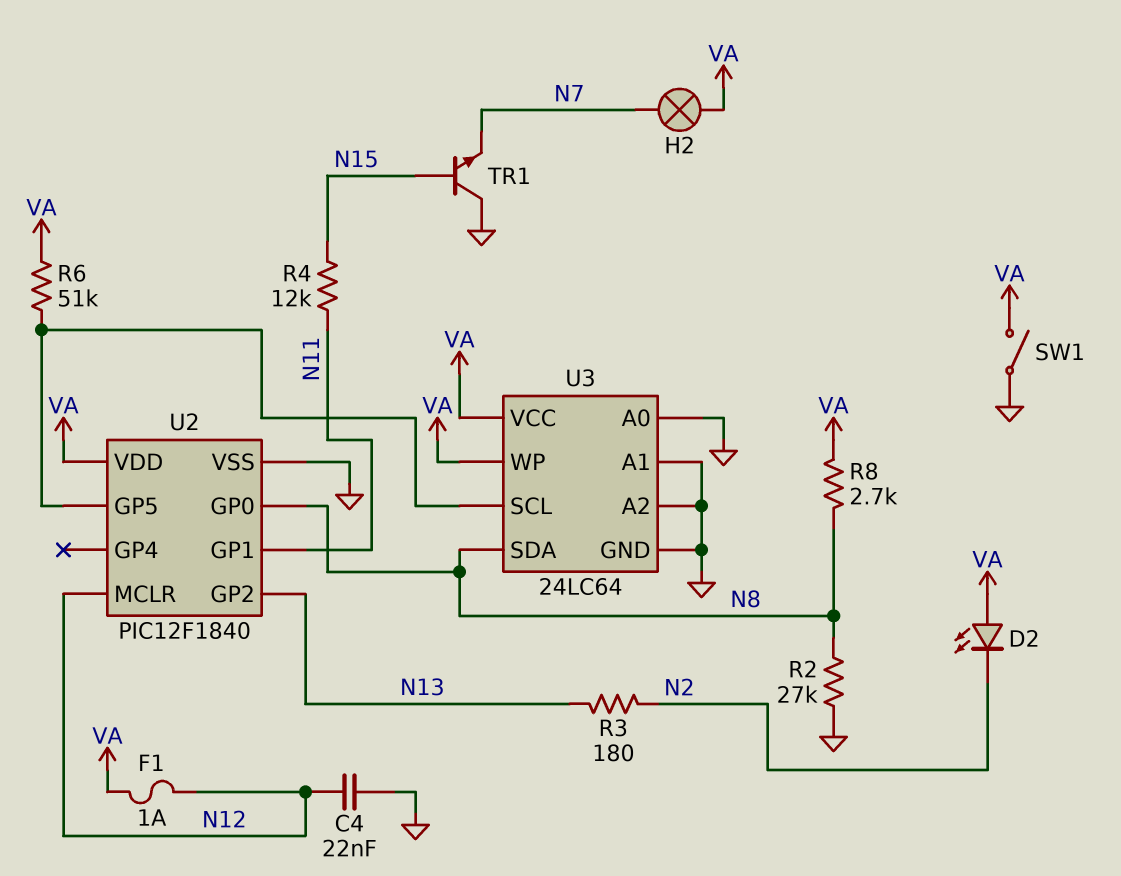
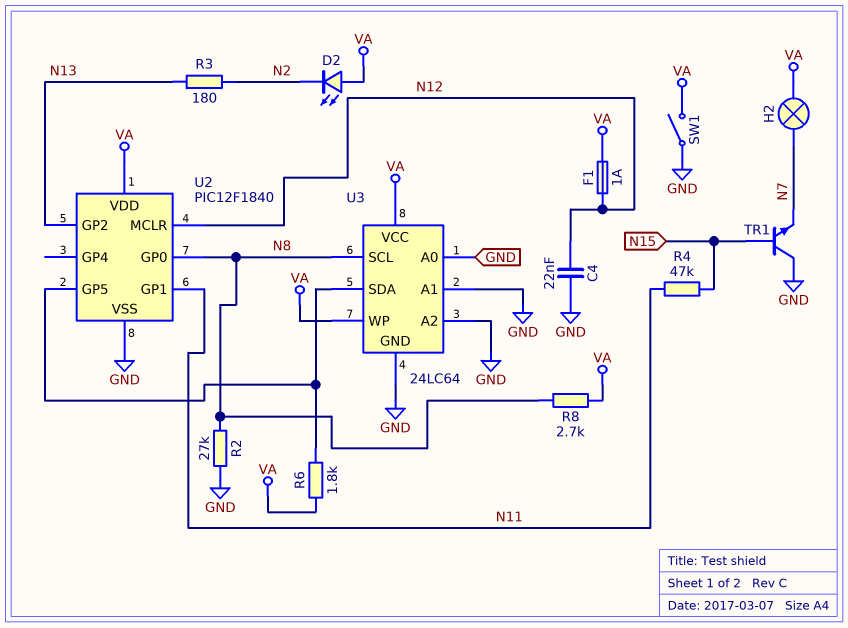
R4: 12k (N11, N15) -> 47k (N11, N15)
R6: 51k (U2/GP5, VA) -> 1.8k (U2/GP5, VA)
U3 pin SCL: U2/GP5 -> N8
U3 pin SDA: N8 -> U2/GP5

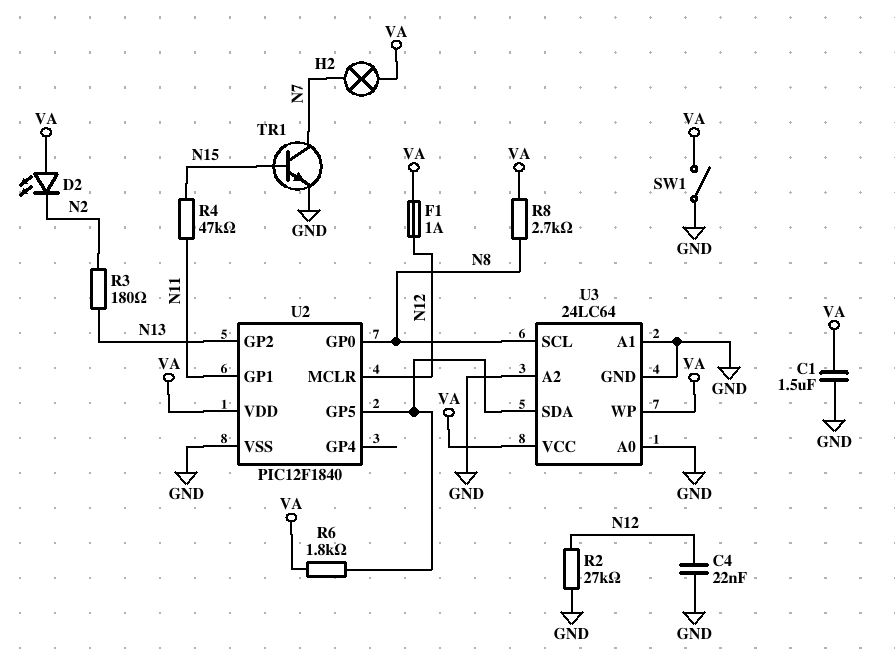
C1: none -> 1.5uF (GND, VA)
R2: 27k (GND, N8) -> 27k (GND, N12)
TR1: NPN (B N15, C GND, E N7) -> NPN (B N15, C N7, E GND)

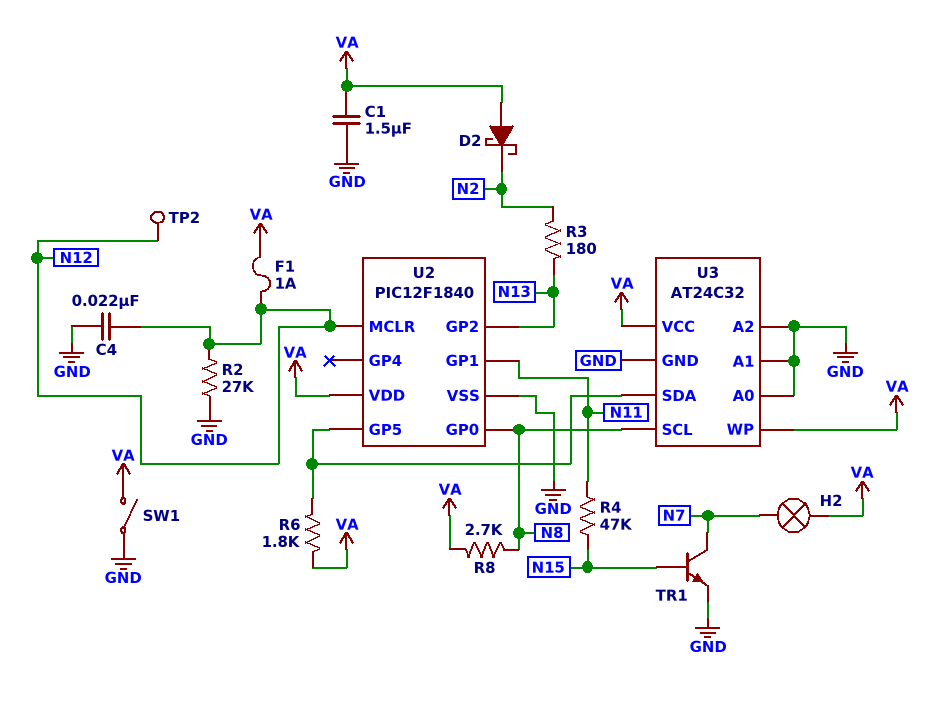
D2: LED (A VA, K N2) -> schottky (A VA, K N2)
TP2: none -> test point (N12)
U3: 24LC64 -> AT24C32

